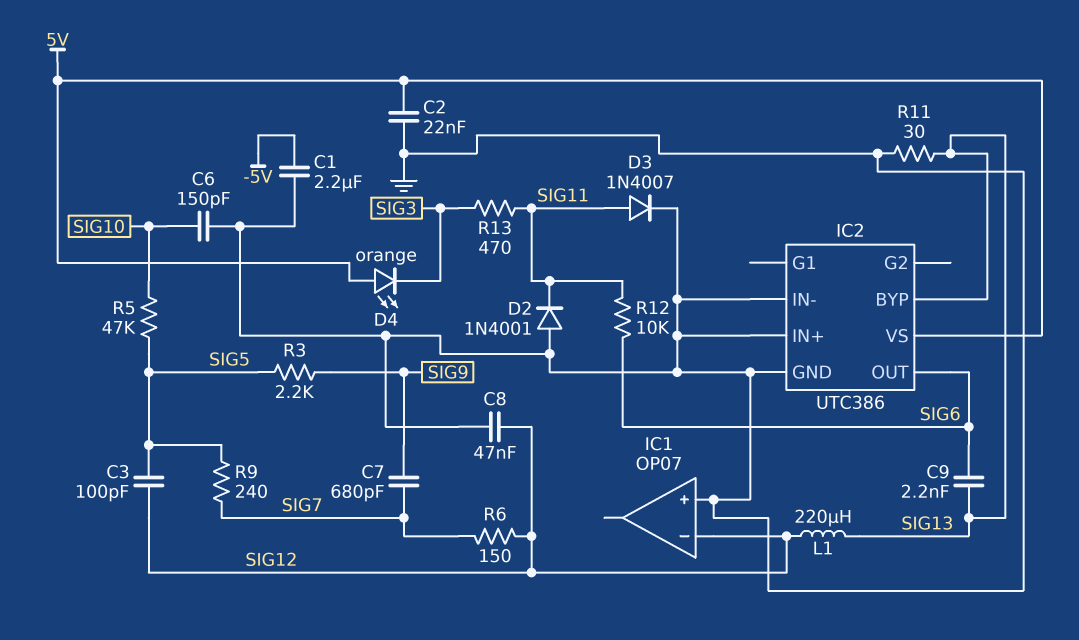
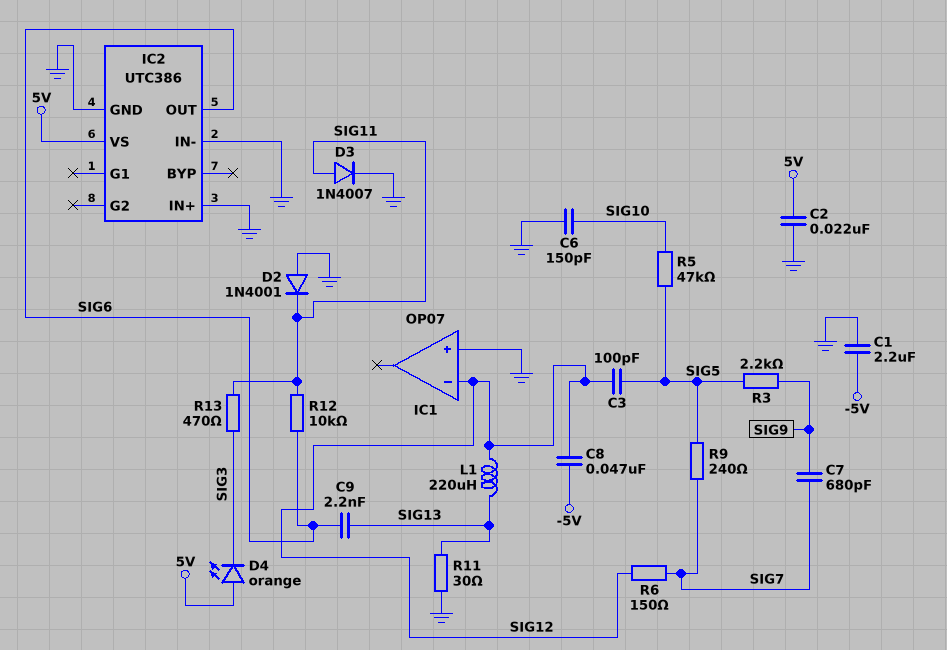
C8: 47nF (GND, SIG12) -> 47nF (-5V, SIG12)
IC2 pin BYP: SIG13 -> none

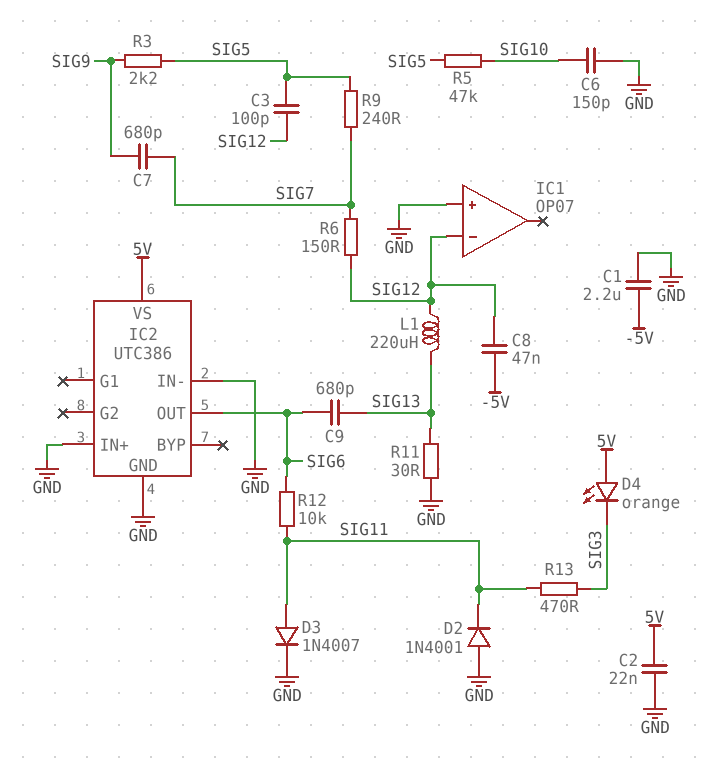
C9: 2.2nF (SIG6, SIG13) -> 680pF (SIG6, SIG13)

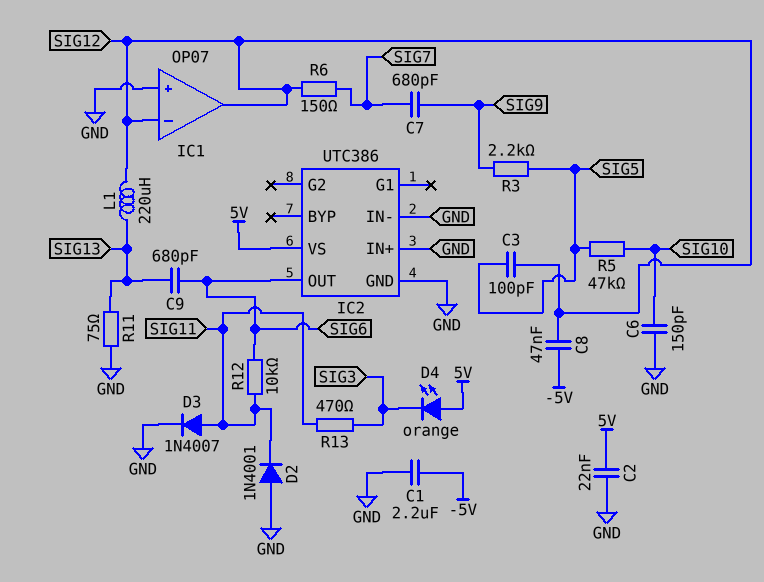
IC1 pin out: none -> SIG12
R9: 240 (SIG5, SIG7) -> none
R11: 30 (GND, SIG13) -> 75 (GND, SIG13)

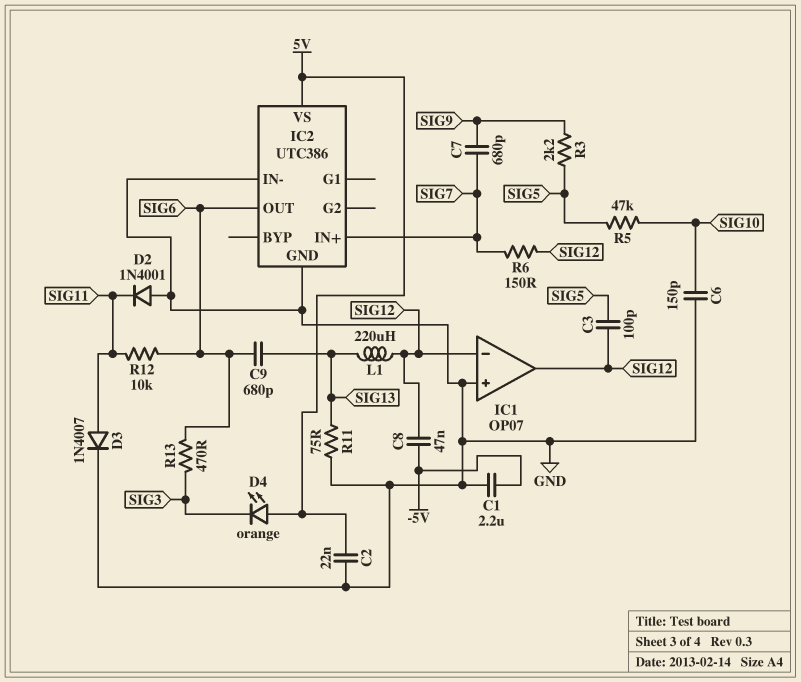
IC2 pin IN+: GND -> SIG7
R13: 470 (SIG3, SIG11) -> 470 (SIG3, SIG6)

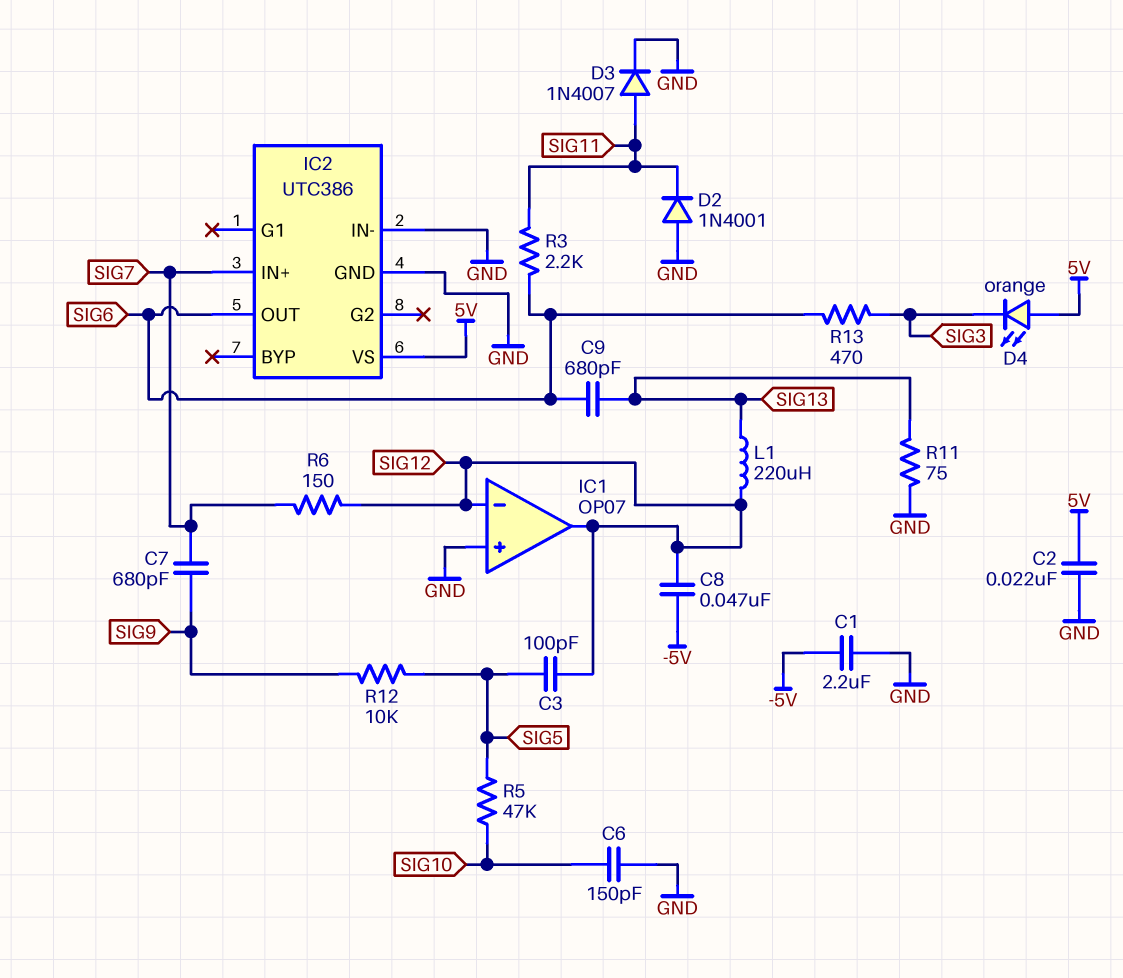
R3: 2.2k (SIG5, SIG9) -> 2.2k (SIG6, SIG11)
R12: 10k (SIG6, SIG11) -> 10k (SIG5, SIG9)

